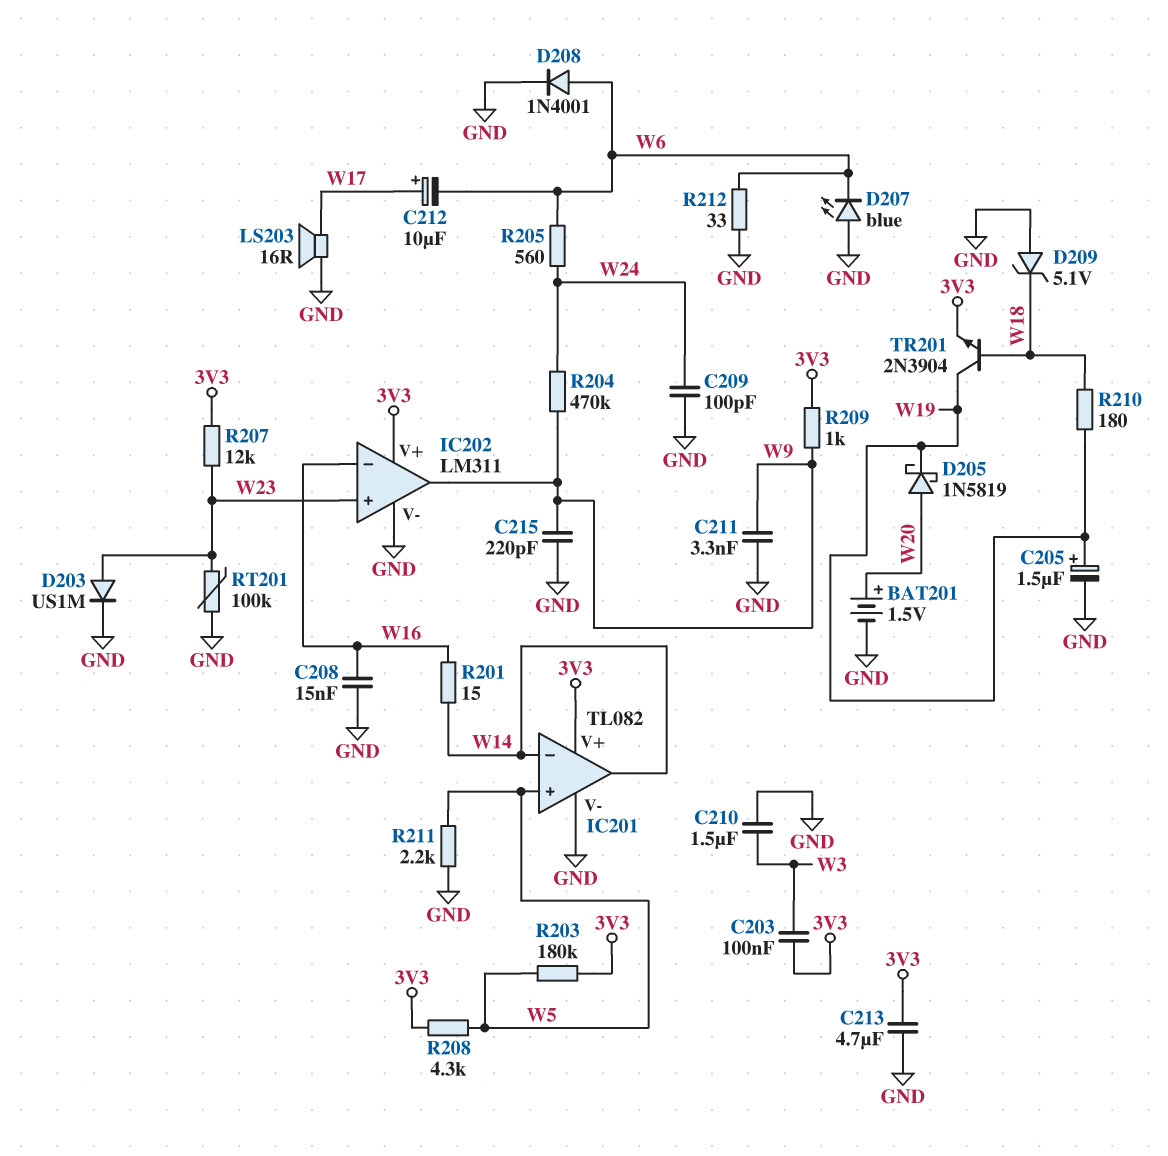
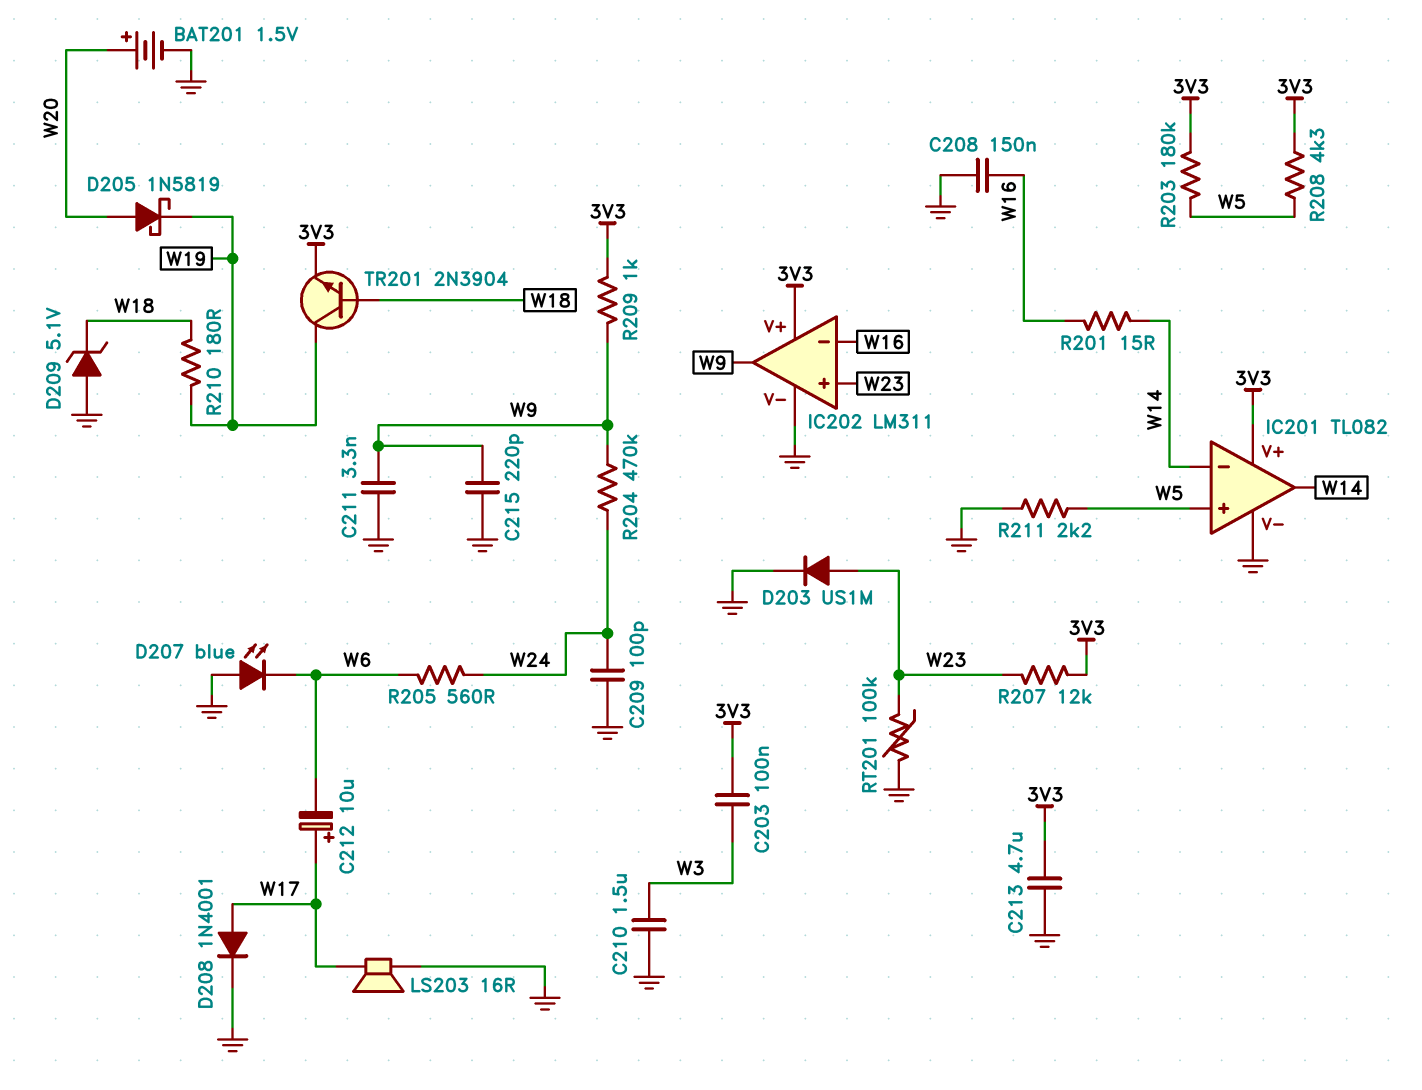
C205: 1.5uF (plus W19, minus GND) -> none
C208: 15nF (GND, W16) -> 150nF (GND, W16)
D208: diode 1N4001 (A W6, K GND) -> diode 1N4001 (A W17, K GND)
R212: 33 (GND, W6) -> none

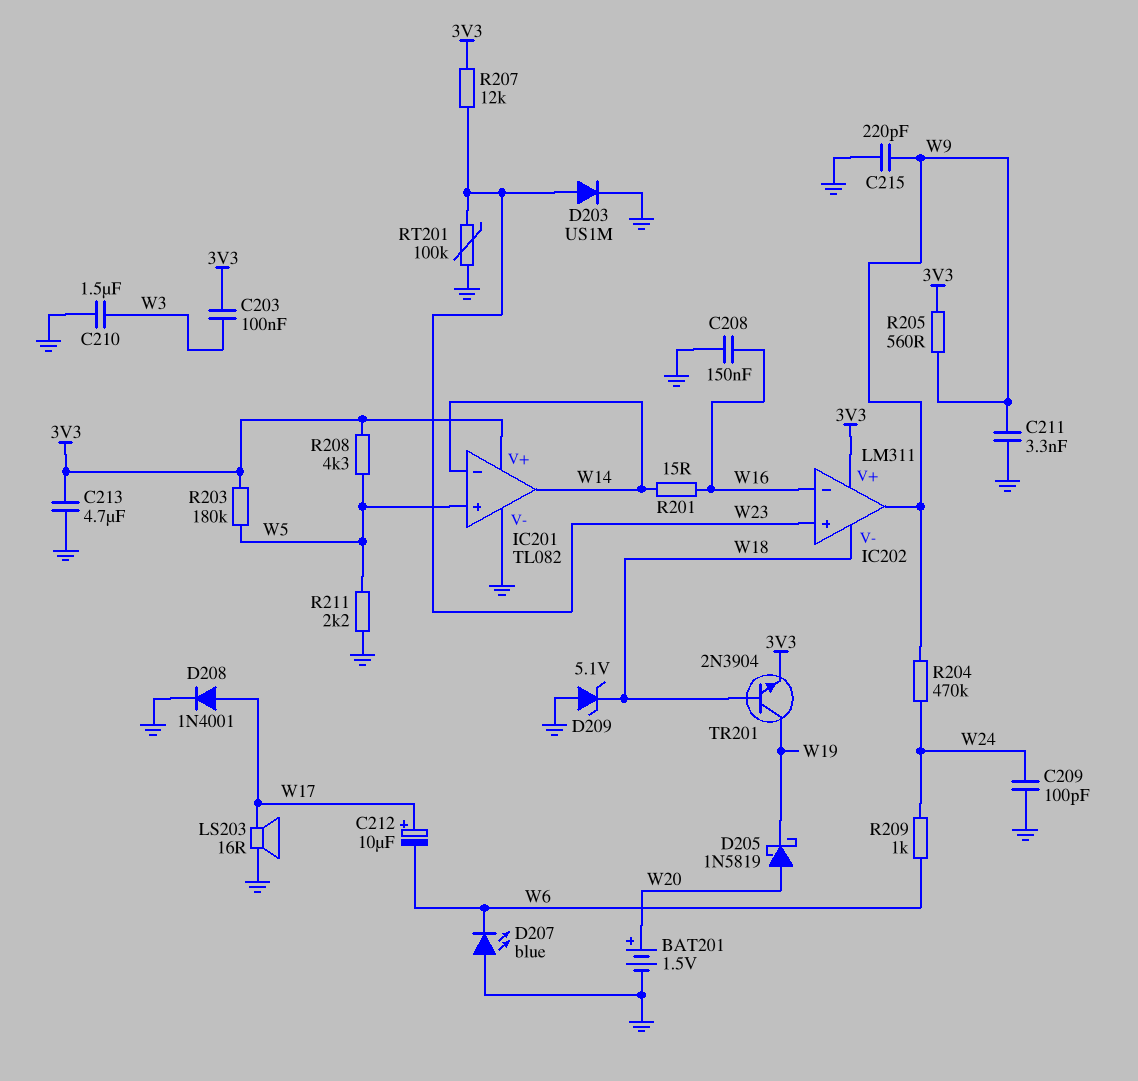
IC202 pin V-: GND -> W18
R205: 560 (W6, W24) -> 560 (3V3, W9)
R209: 1k (3V3, W9) -> 1k (W6, W24)
R210: 180 (W18, W19) -> none

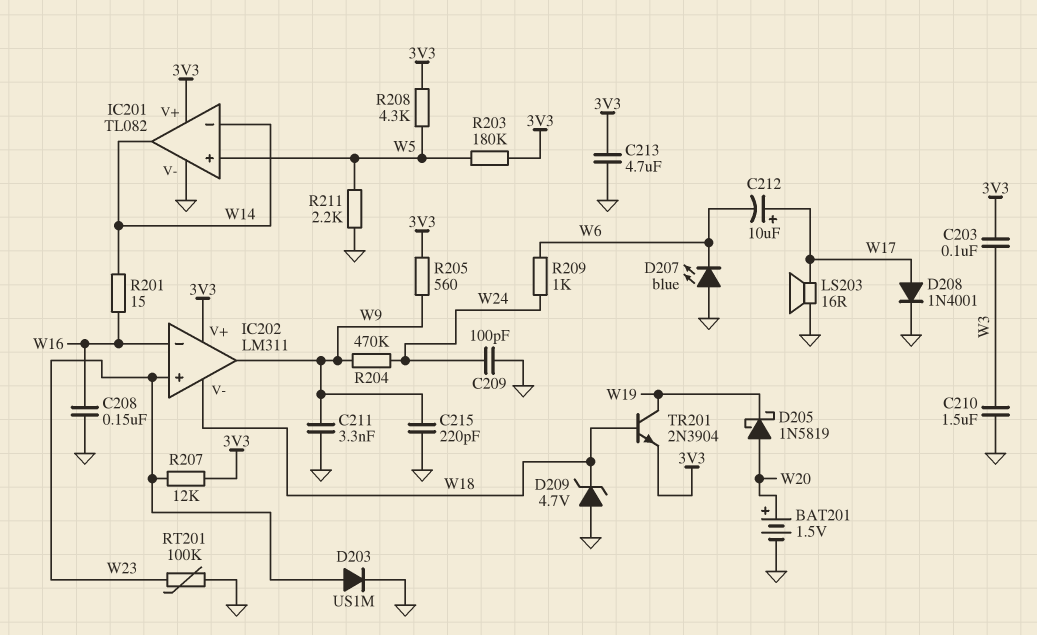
D209: zener 5.1V (A GND, K W18) -> zener 4.7V (A GND, K W18)

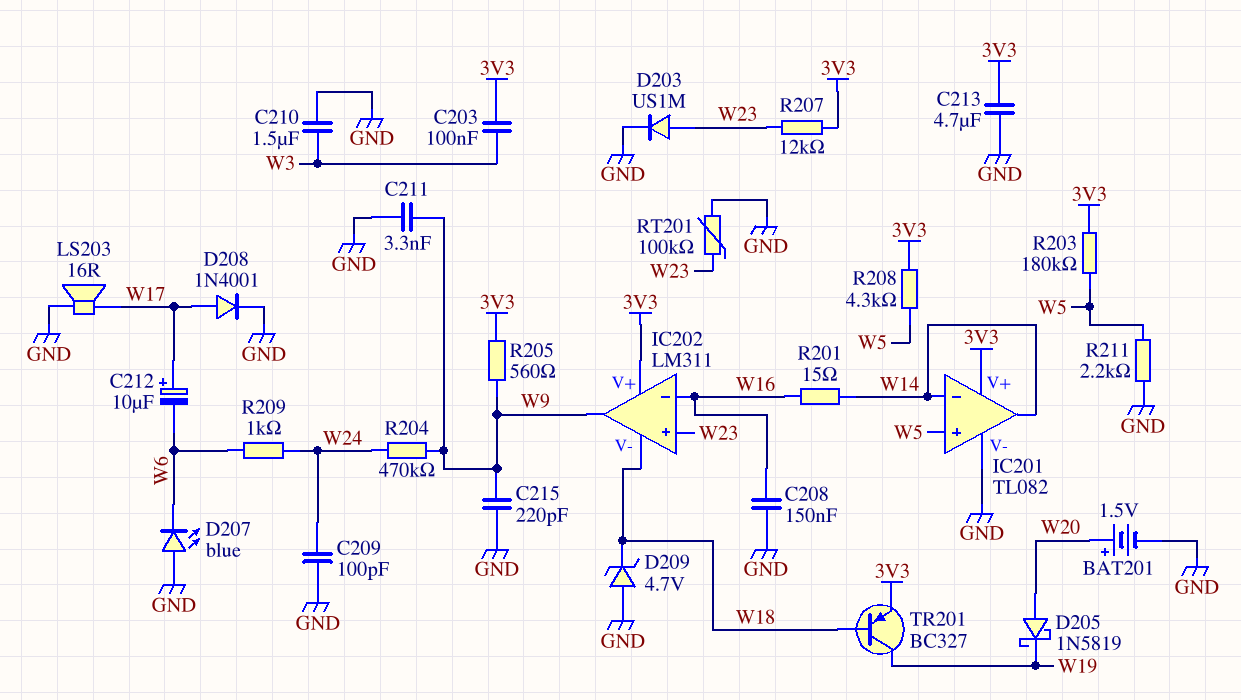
TR201: NPN 2N3904 (B W18, C W19, E 3V3) -> PNP BC327 (B W18, C W19, E 3V3)

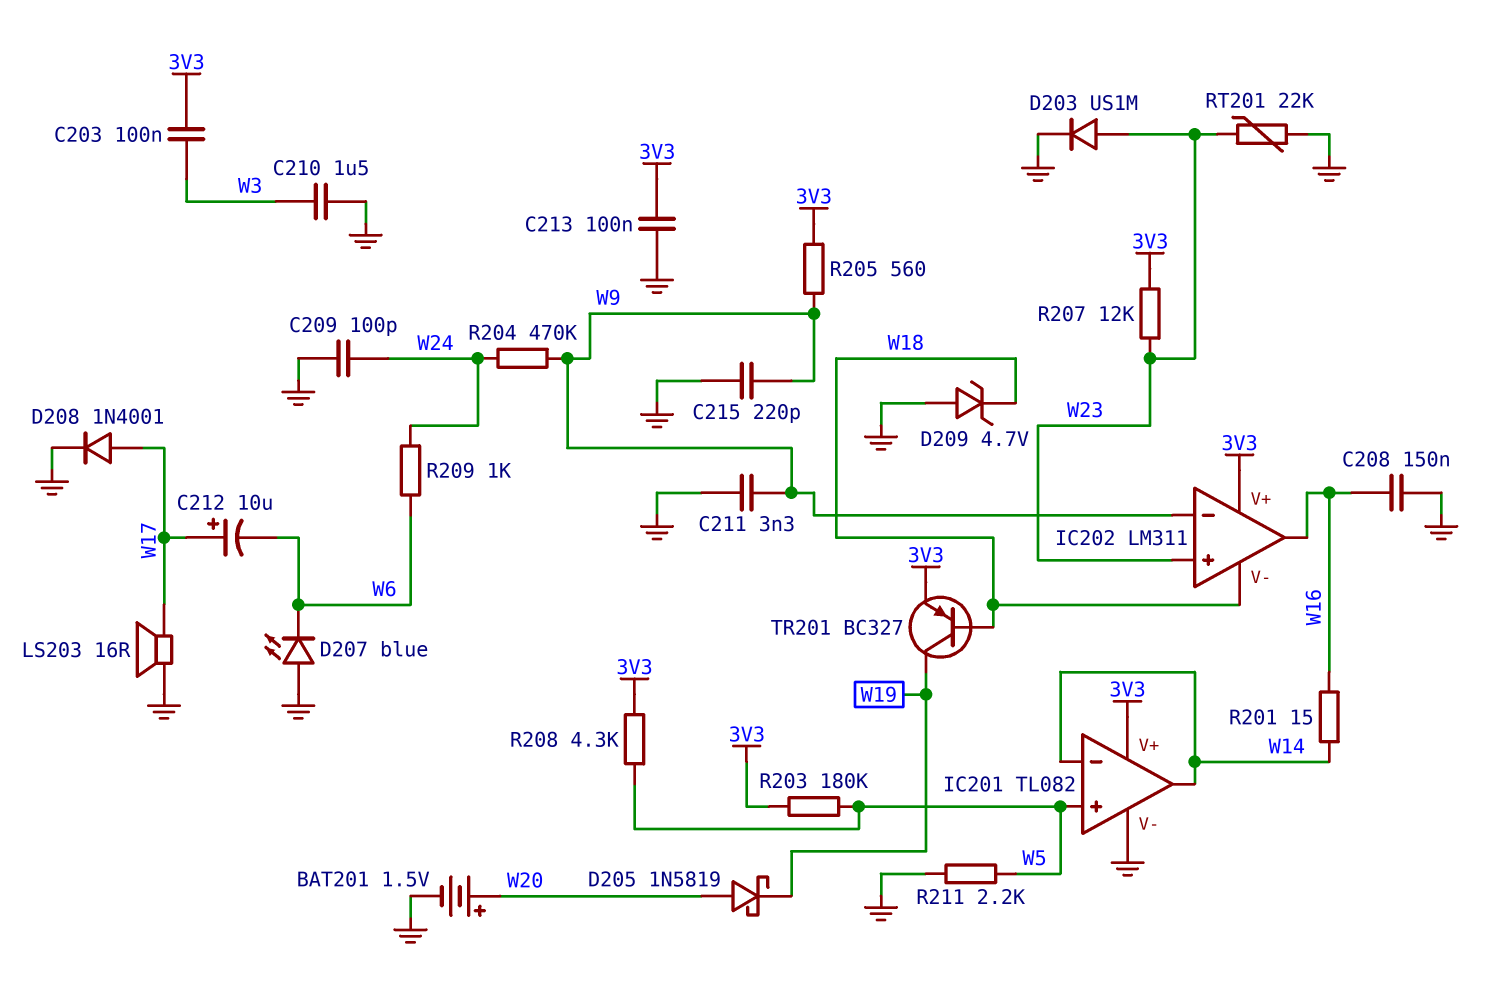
C213: 4.7uF (3V3, GND) -> 100nF (3V3, GND)
IC202 pin in-: W16 -> W9
IC202 pin out: W9 -> W16
RT201: 100k (GND, W23) -> 22k (GND, W23)

